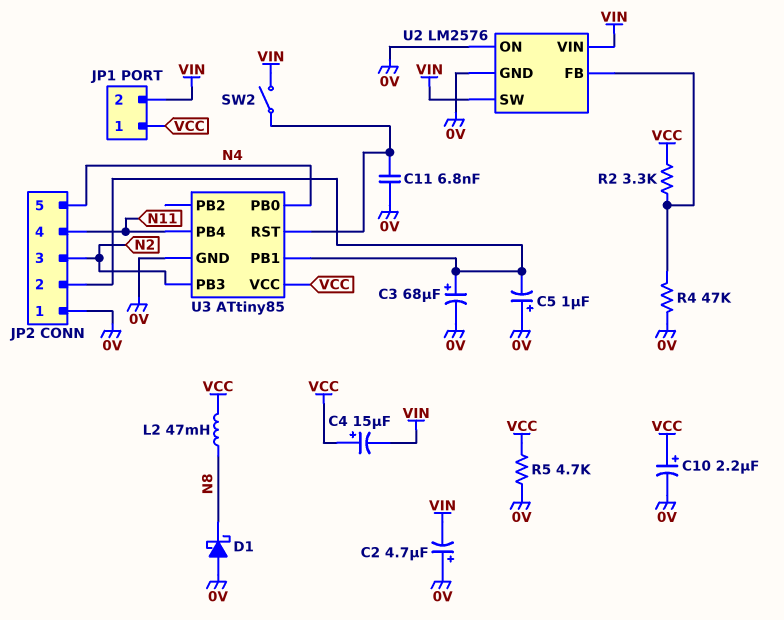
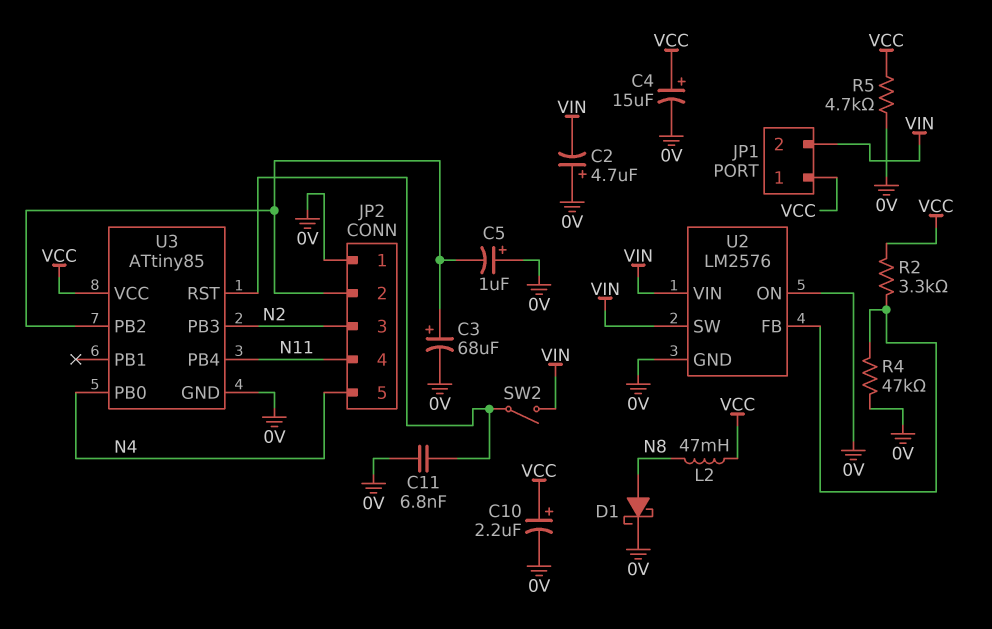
C4: 15uF (plus VCC, minus VIN) -> 15uF (plus VCC, minus 0V)
D1: schottky (A 0V, K N8) -> schottky (A N8, K 0V)
U3 pin PB1: JP2/2 -> none
U3 pin PB2: none -> JP2/2

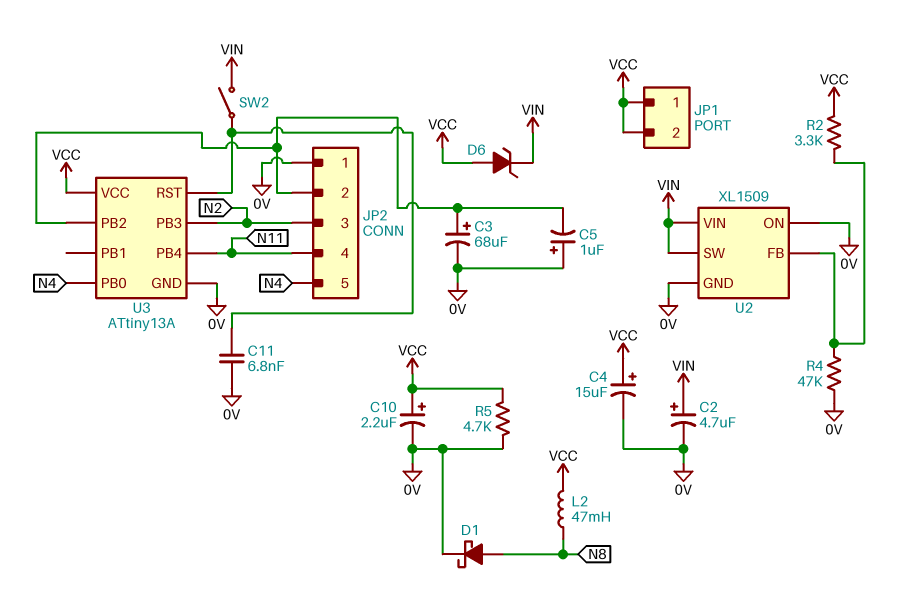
C2: 4.7uF (plus 0V, minus VIN) -> 4.7uF (plus VIN, minus 0V)
D6: none -> zener (A VCC, K VIN)
JP1 pin 2: VIN -> VCC
U2: LM2576 -> XL1509
U3: ATtiny85 -> ATtiny13A

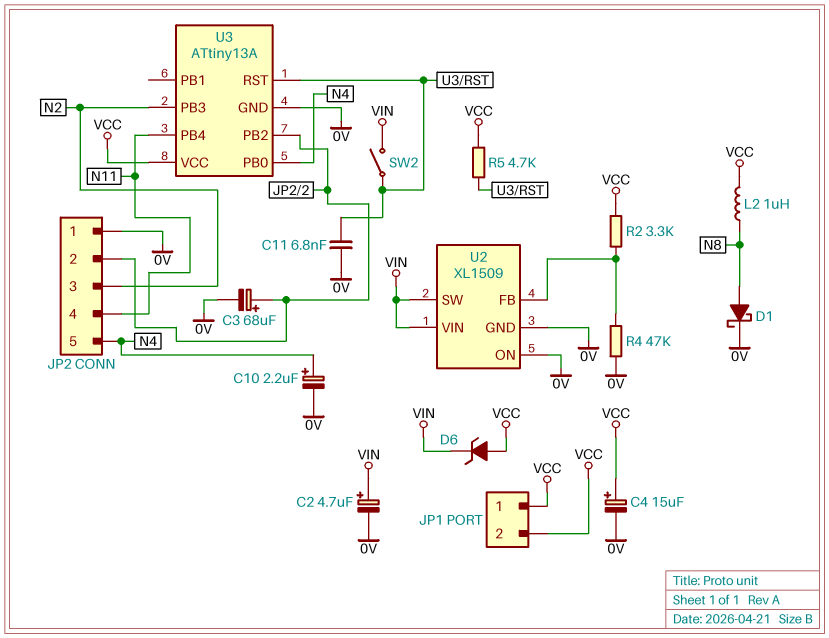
C5: 1uF (plus 0V, minus JP2/2) -> none
C10: 2.2uF (plus VCC, minus 0V) -> 2.2uF (plus N4, minus 0V)
L2: 47mH (N8, VCC) -> 1uH (N8, VCC)
R5: 4.7k (0V, VCC) -> 4.7k (U3/RST, VCC)

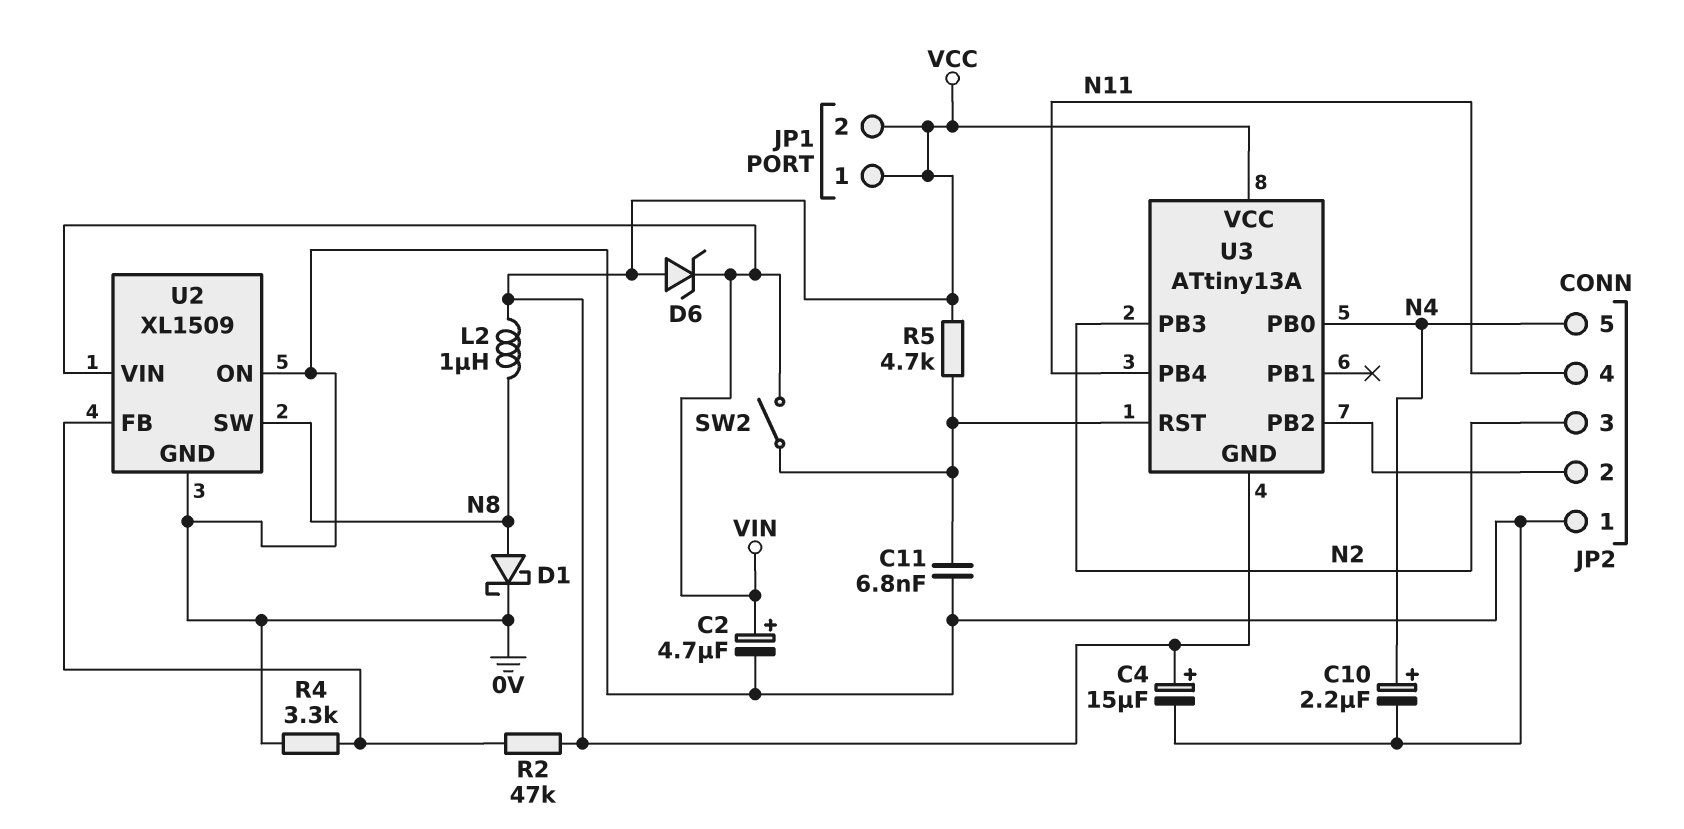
C3: 68uF (plus JP2/2, minus 0V) -> none
R2: 3.3k (U2/FB, VCC) -> 47k (U2/FB, VCC)
R4: 47k (0V, U2/FB) -> 3.3k (0V, U2/FB)
U2 pin SW: VIN -> N8
U3 pin GND: 0V -> VCC

